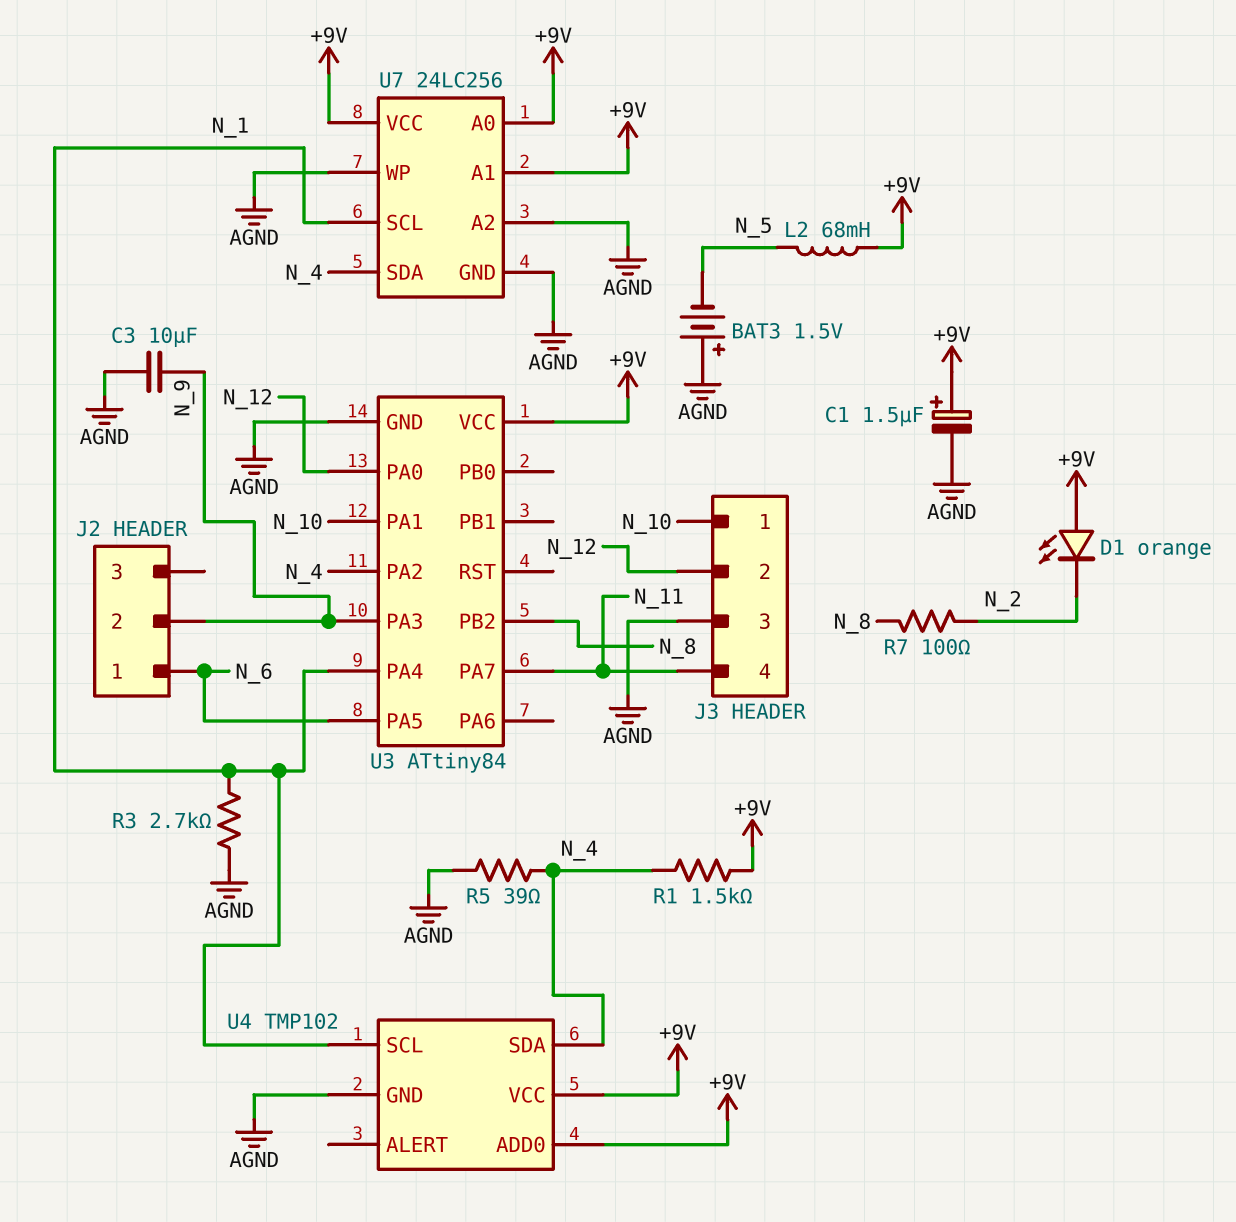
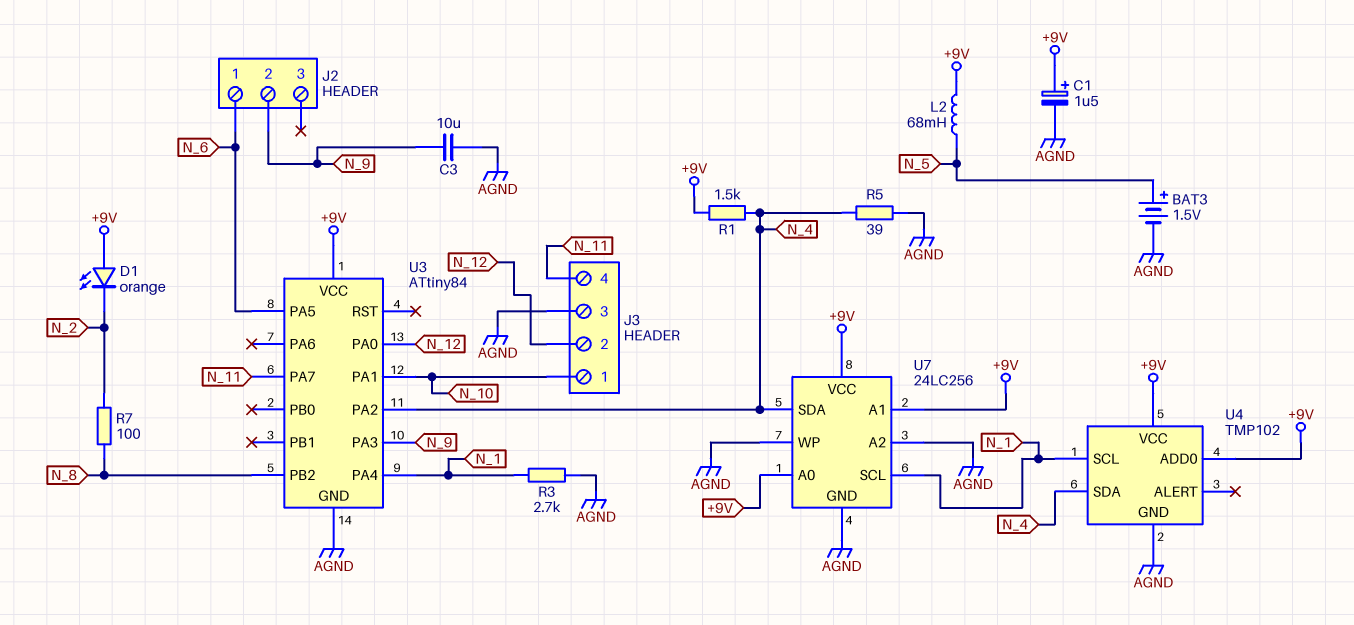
BAT3: 1.5V (plus AGND, minus N_5) -> 1.5V (plus N_5, minus AGND)

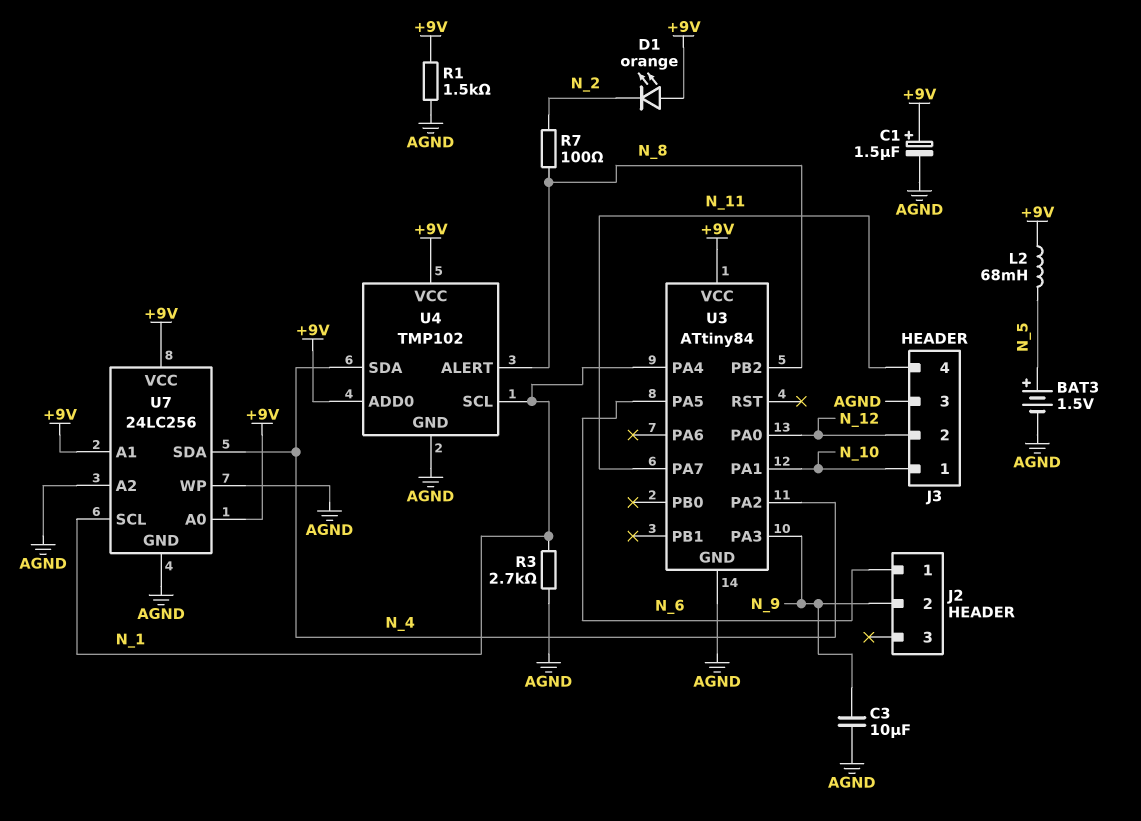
R1: 1.5k (+9V, N_4) -> 1.5k (+9V, AGND)
R5: 39 (AGND, N_4) -> none
U4 pin ALERT: none -> N_8

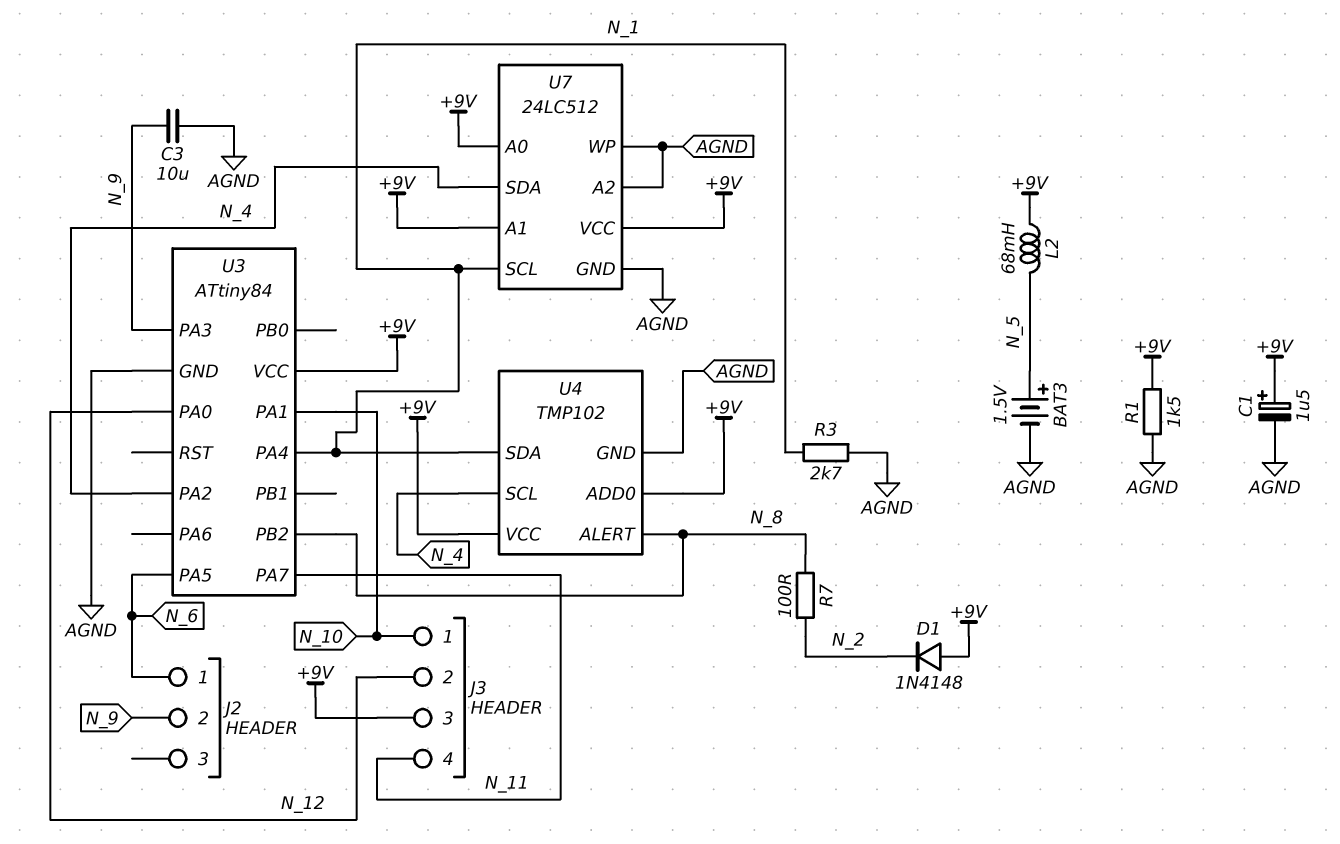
D1: LED orange (A +9V, K N_2) -> diode 1N4148 (A +9V, K N_2)
J3 pin 3: AGND -> +9V
U4 pin SCL: N_1 -> N_4
U4 pin SDA: N_4 -> N_1
U7: 24LC256 -> 24LC512

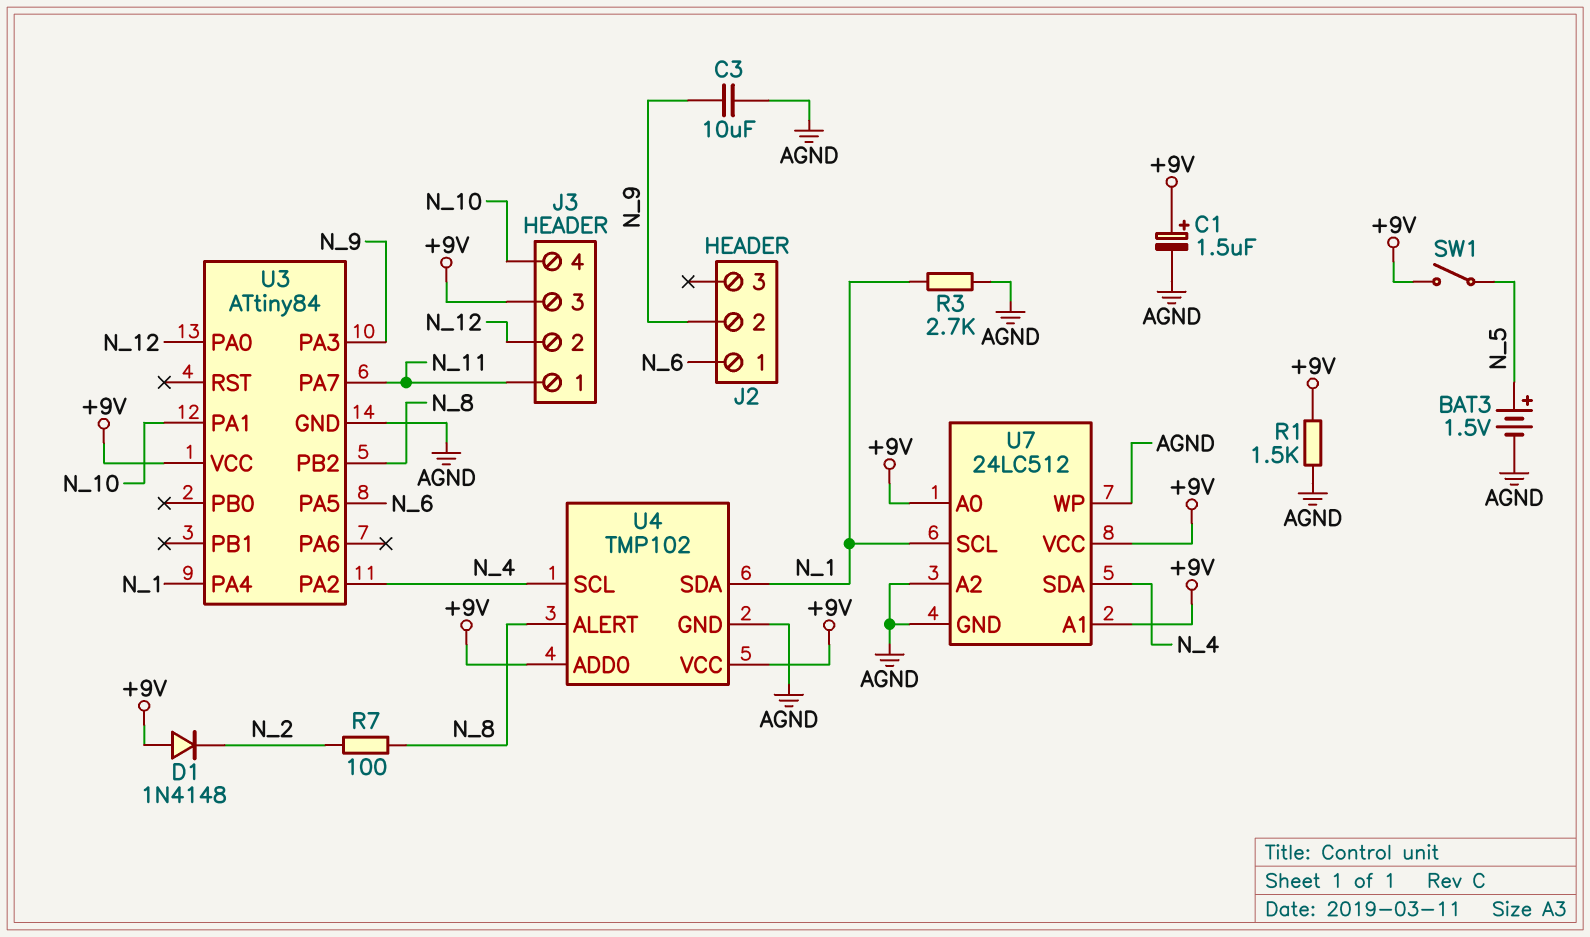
J3 pin 1: N_10 -> N_11
J3 pin 4: N_11 -> N_10
L2: 68mH (+9V, N_5) -> none
SW1: none -> switch (+9V, N_5)

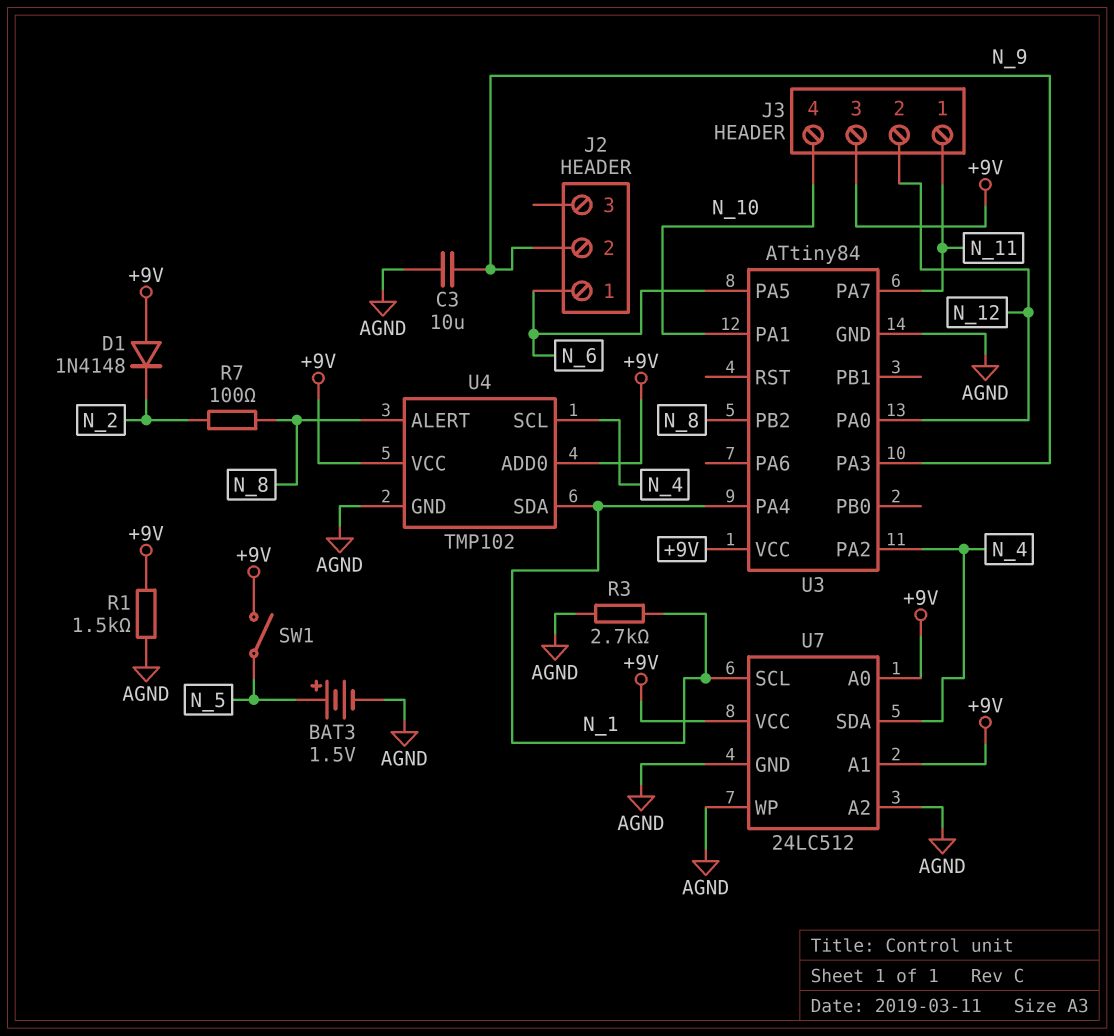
C1: 1.5uF (plus +9V, minus AGND) -> none

